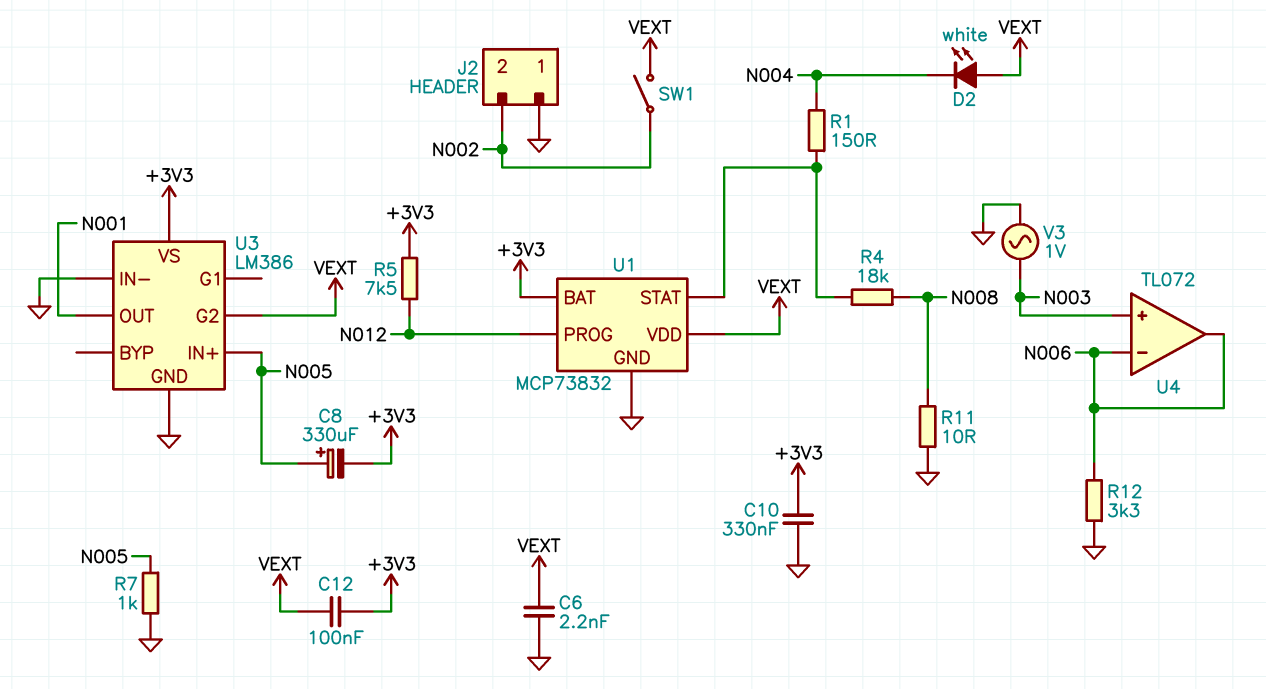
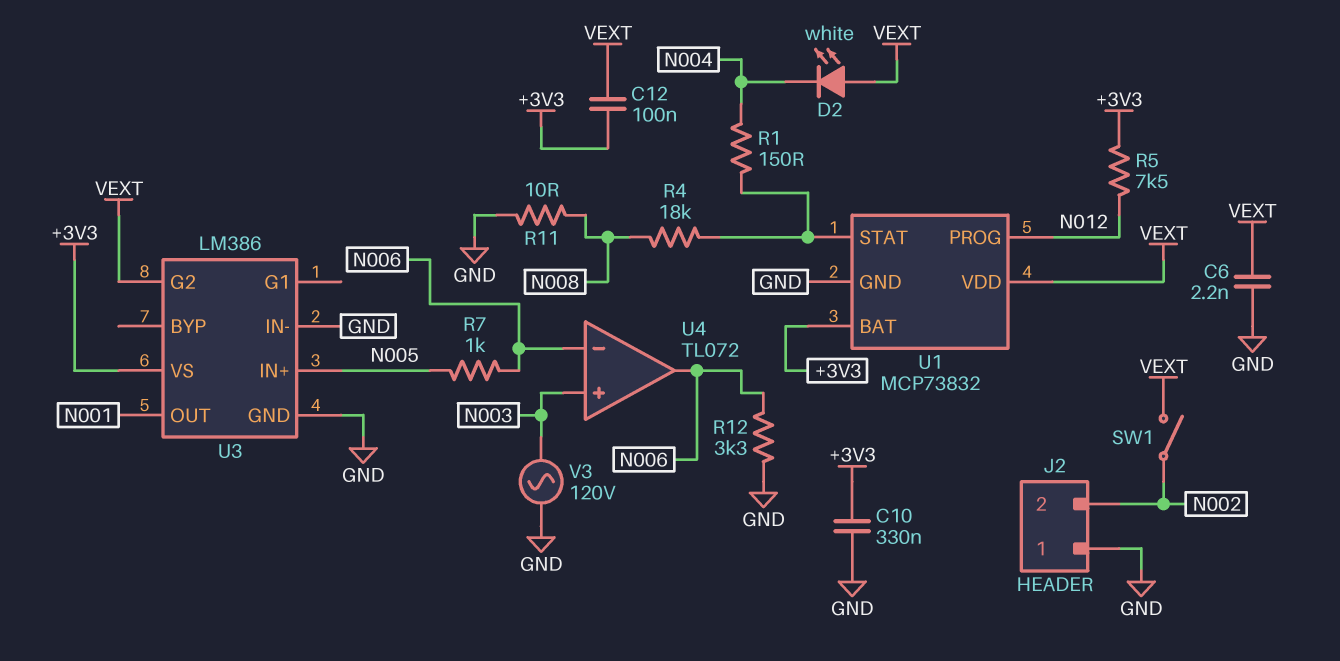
C8: 330uF (plus N005, minus +3V3) -> none
R7: 1k (GND, N005) -> 1k (N005, N006)
V3: AC 1V (GND, N003) -> AC 120V (GND, N003)

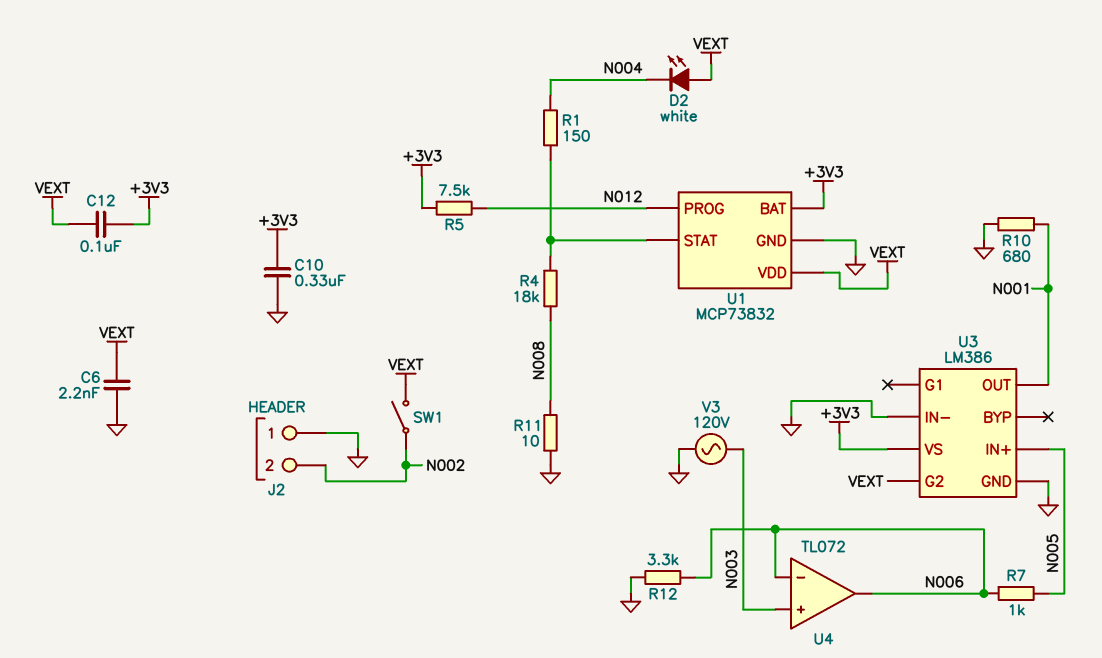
R10: none -> 680 (GND, N001)

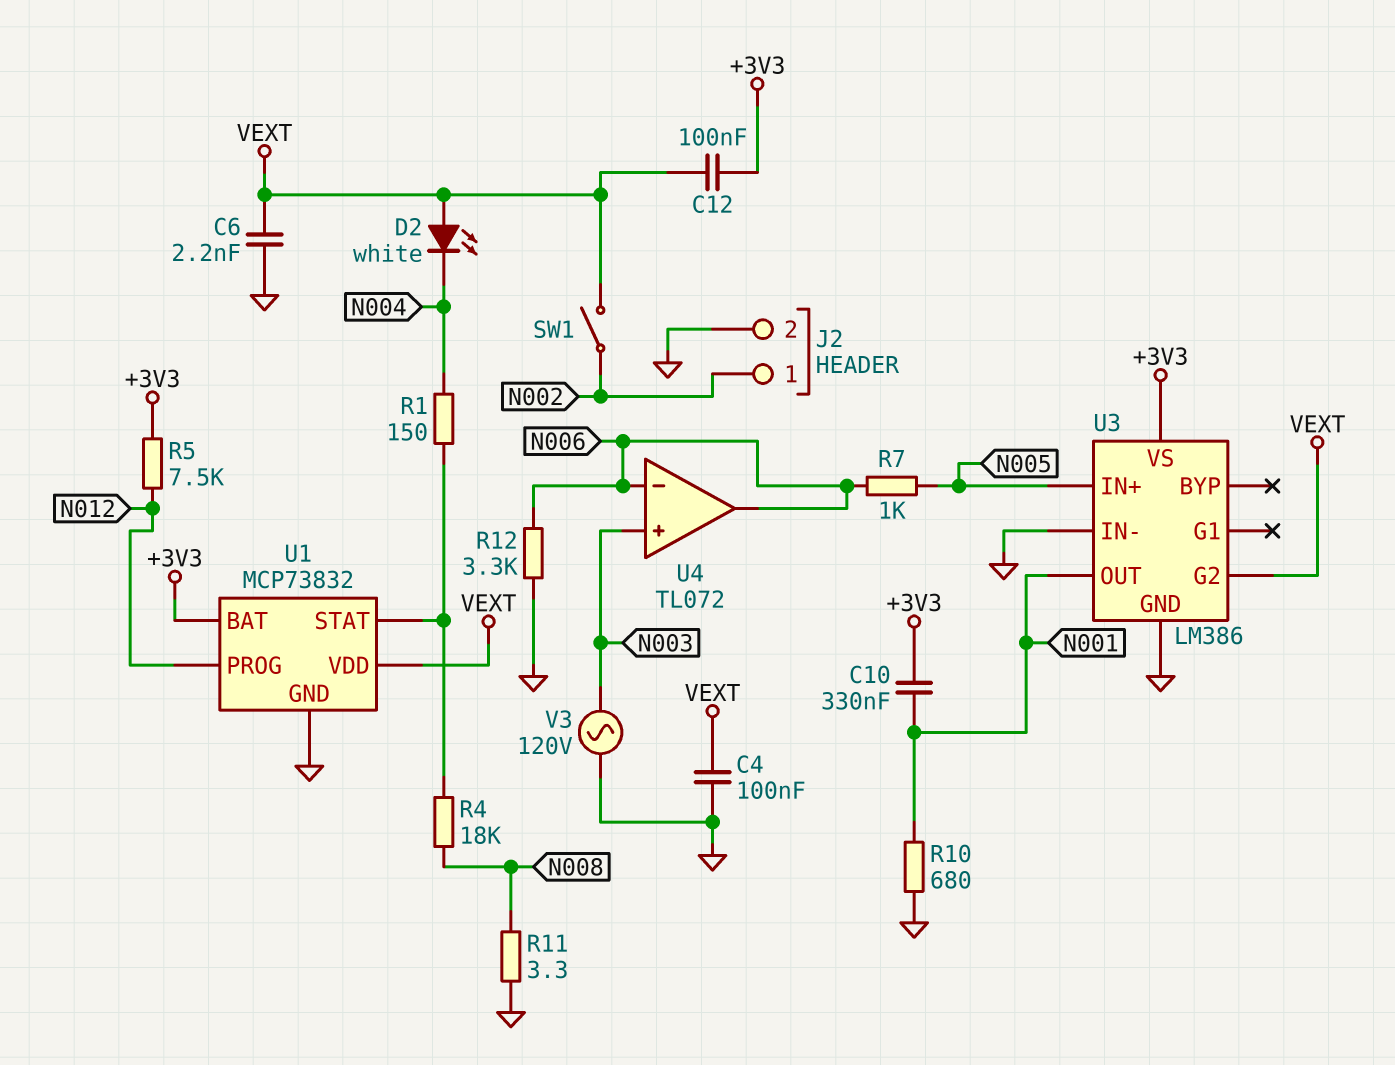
C4: none -> 100nF (GND, VEXT)
C10: 330nF (+3V3, GND) -> 330nF (+3V3, N001)
J2 pin 1: GND -> N002
J2 pin 2: N002 -> GND
R11: 10 (GND, N008) -> 3.3 (GND, N008)

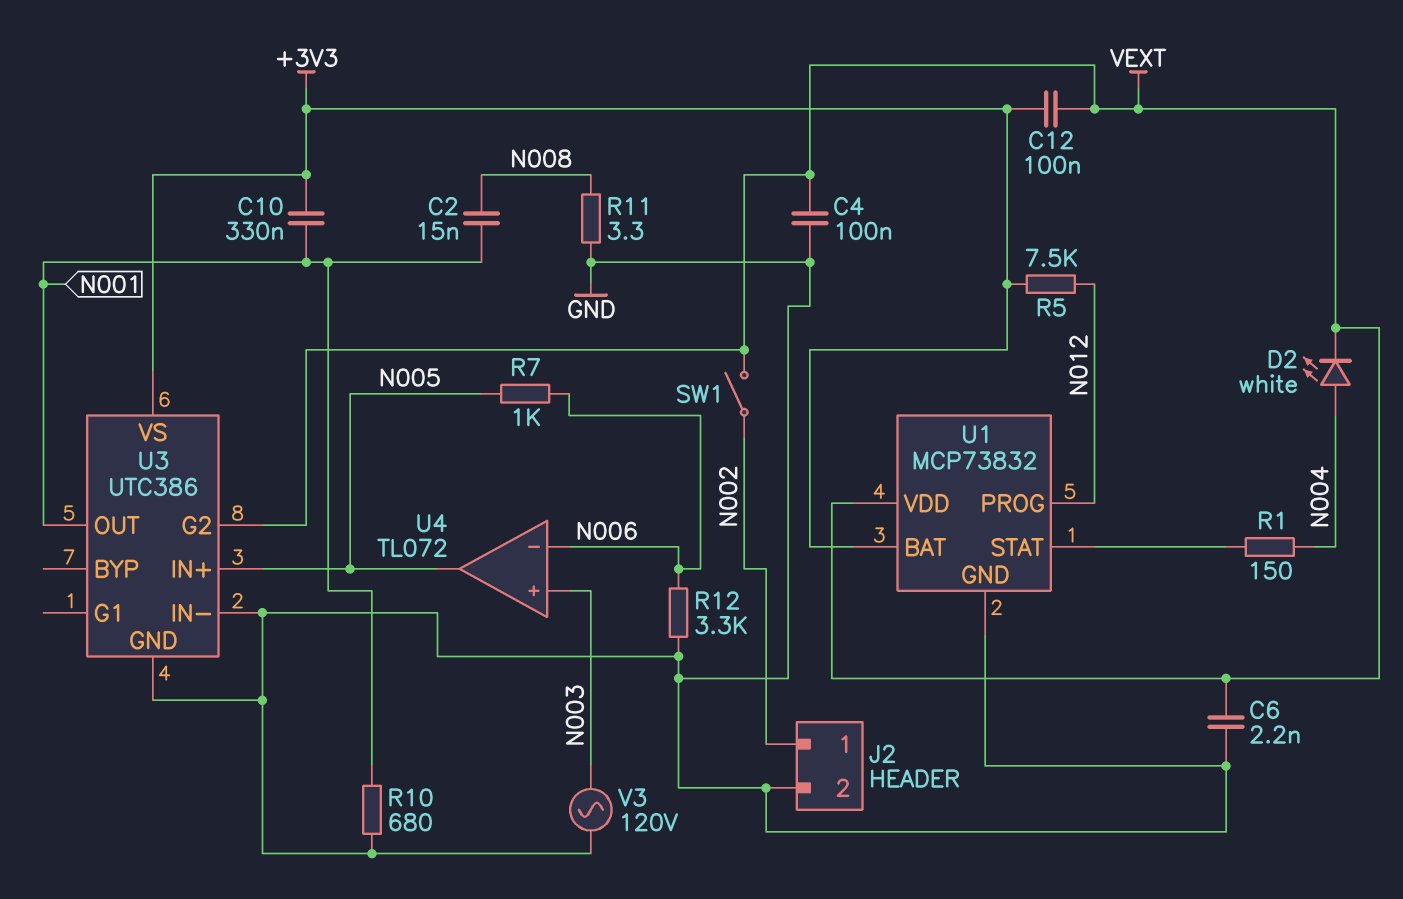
C2: none -> 15nF (N001, N008)
D2: LED white (A VEXT, K N004) -> LED white (A N004, K VEXT)
R4: 18k (N008, U1/STAT) -> none
U3: LM386 -> UTC386
U4 pin out: N006 -> N005

